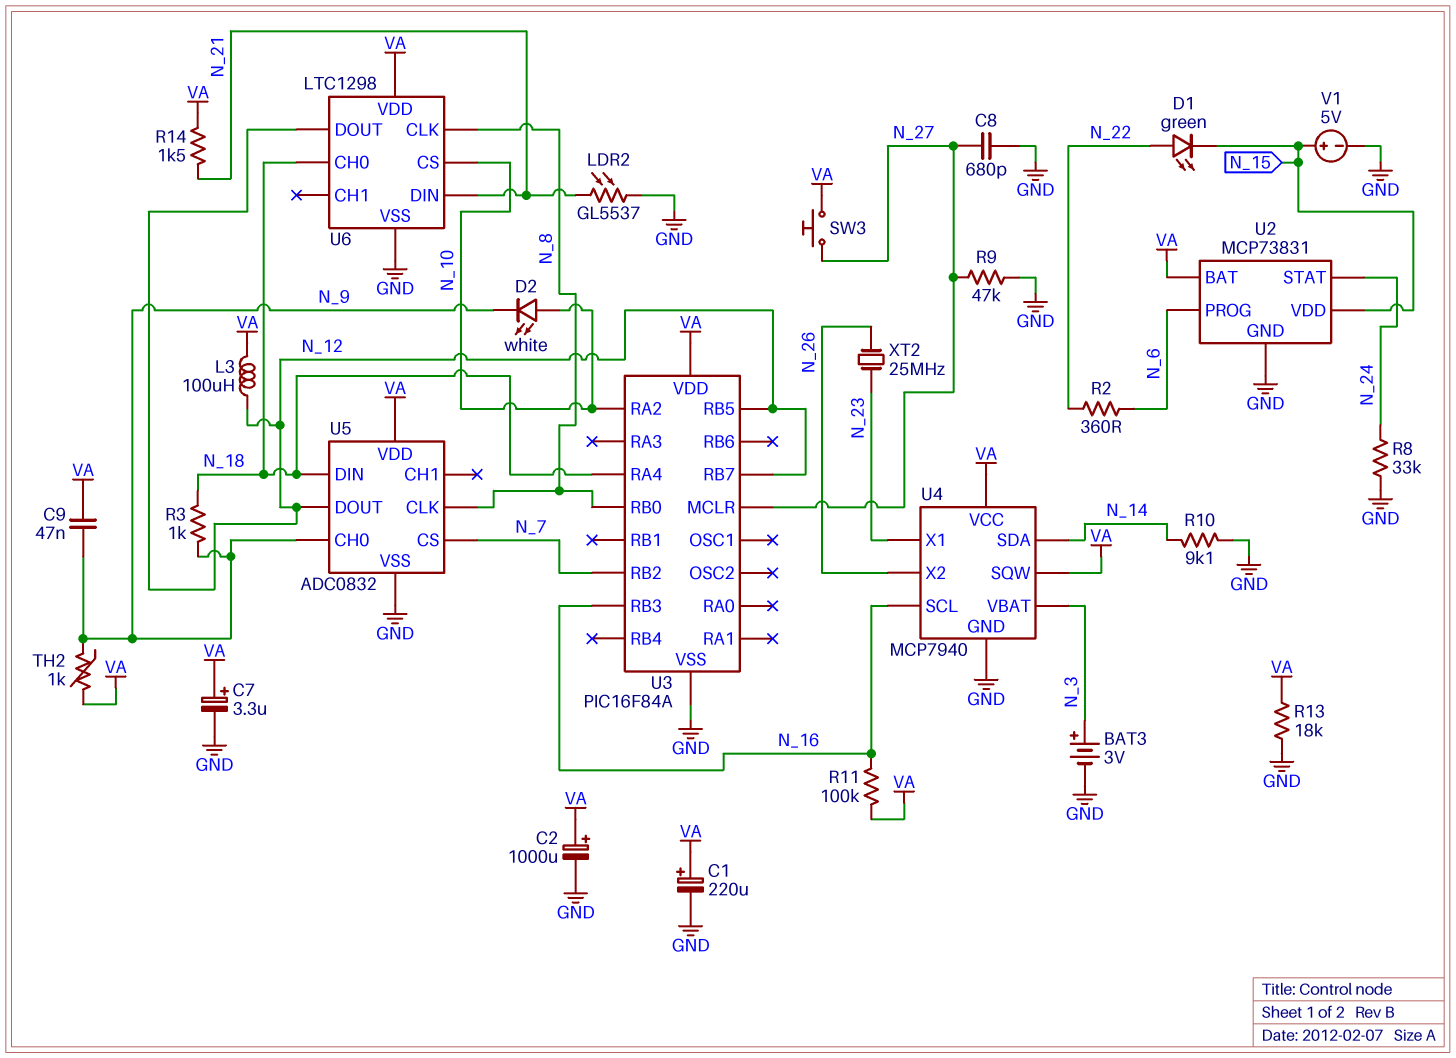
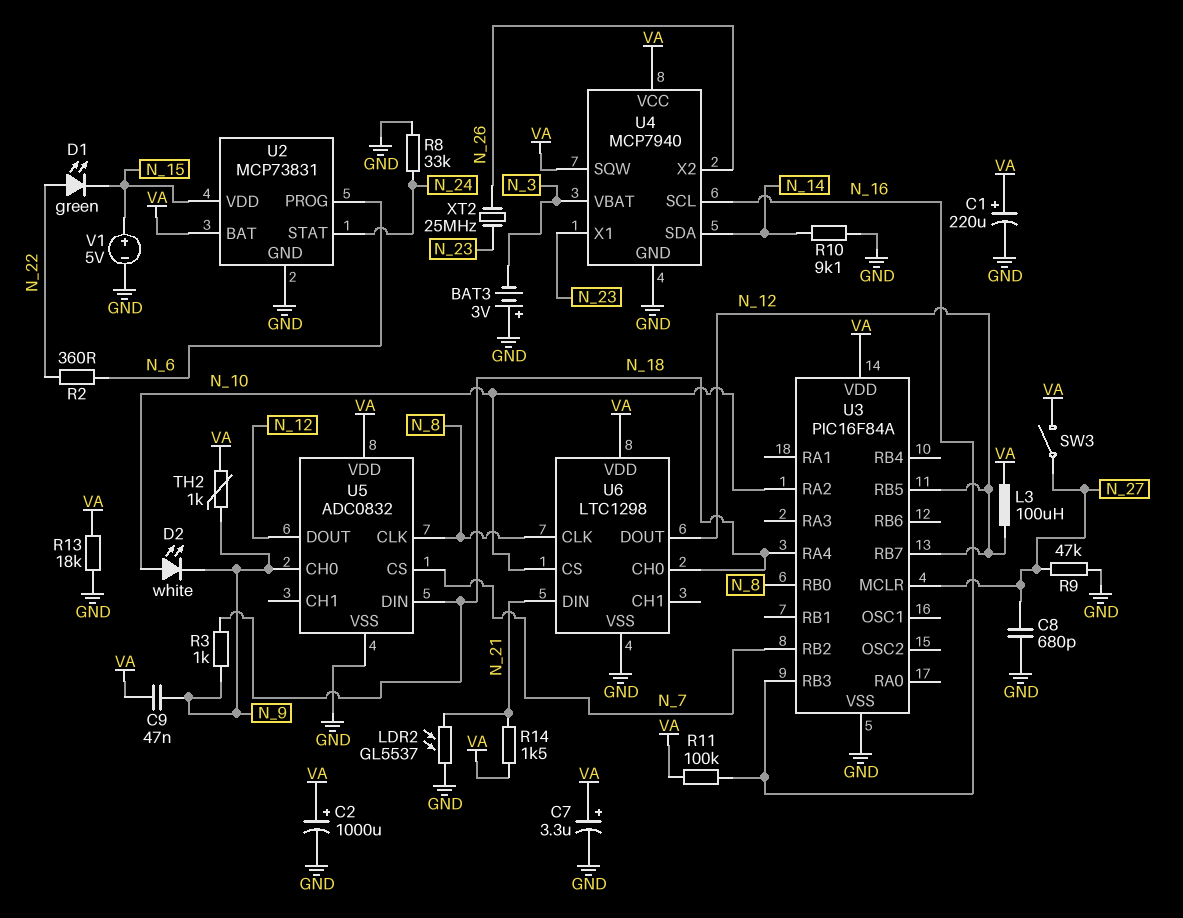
BAT3: 3V (plus N_3, minus GND) -> 3V (plus GND, minus N_3)
SW3: button (N_27, VA) -> switch (N_27, VA)

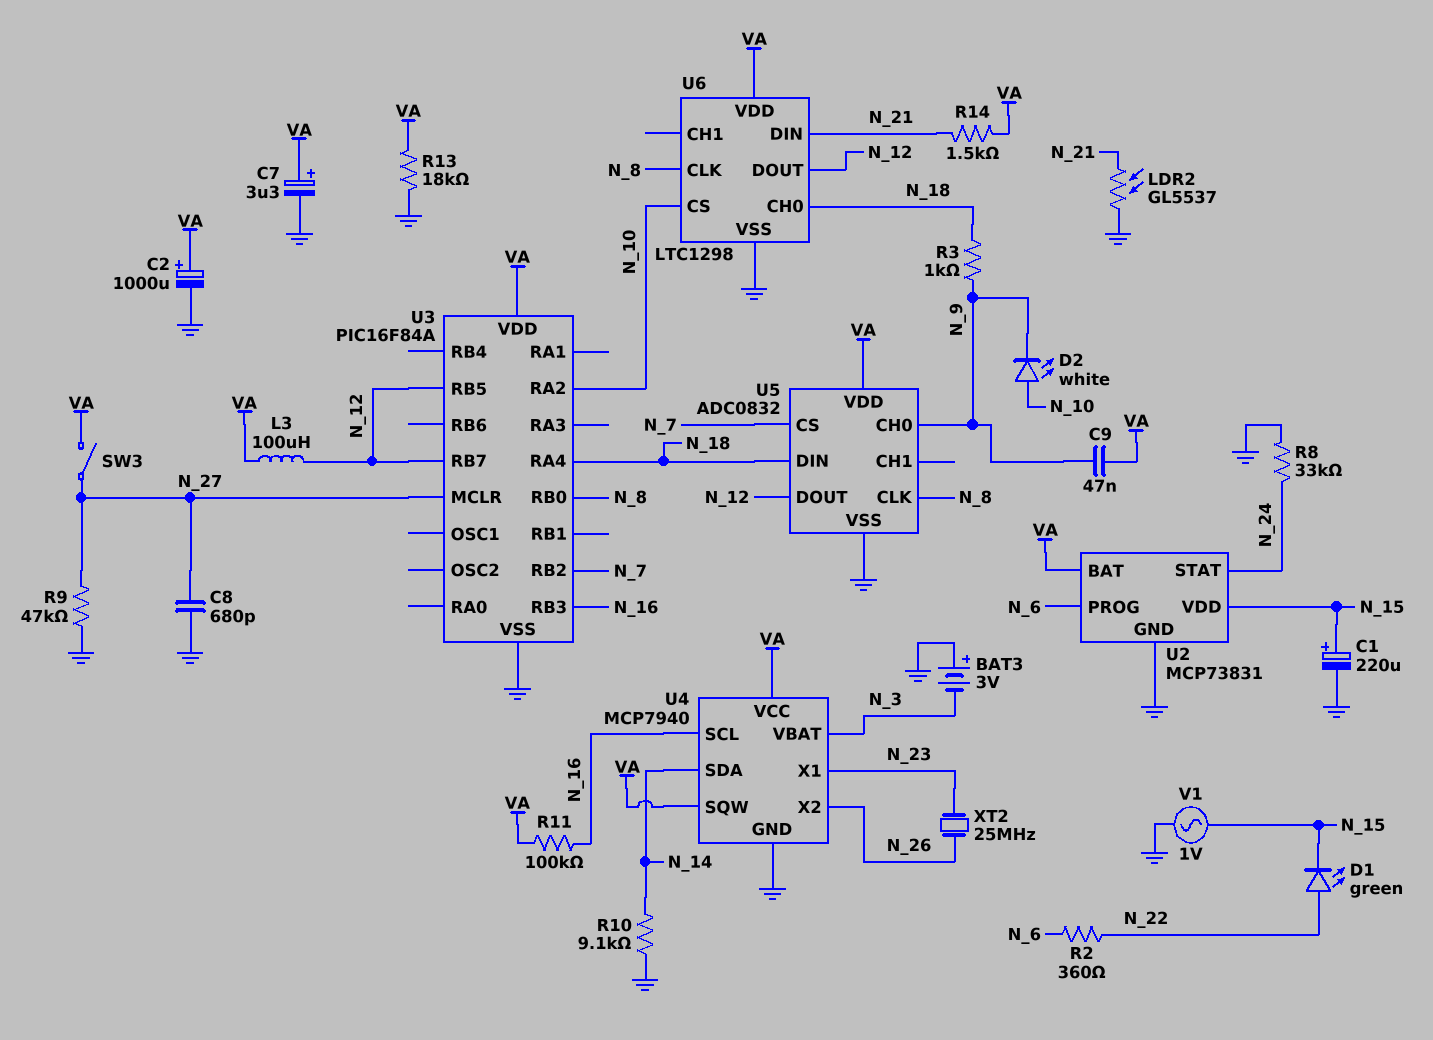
C1: 220uF (plus VA, minus GND) -> 220uF (plus N_15, minus GND)
TH2: 1k (N_9, VA) -> none
V1: 5V (plus N_15, minus GND) -> AC 1V (GND, N_15)

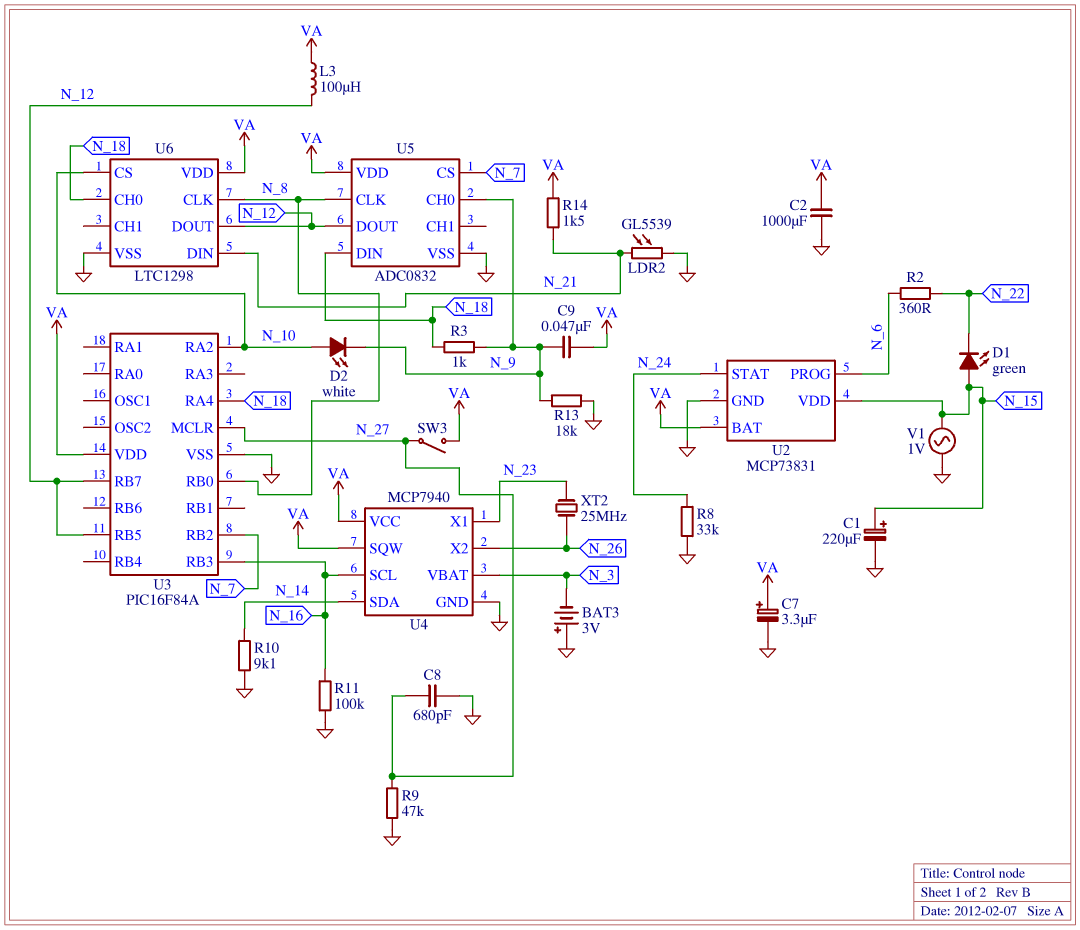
C2: 1000uF (plus VA, minus GND) -> 1000uF (GND, VA)
D1: LED green (A N_22, K N_15) -> LED green (A N_15, K N_22)
LDR2: GL5537 (GND, N_21) -> GL5539 (GND, N_21)
R11: 100k (N_16, VA) -> 100k (GND, N_16)
R13: 18k (GND, VA) -> 18k (GND, N_9)

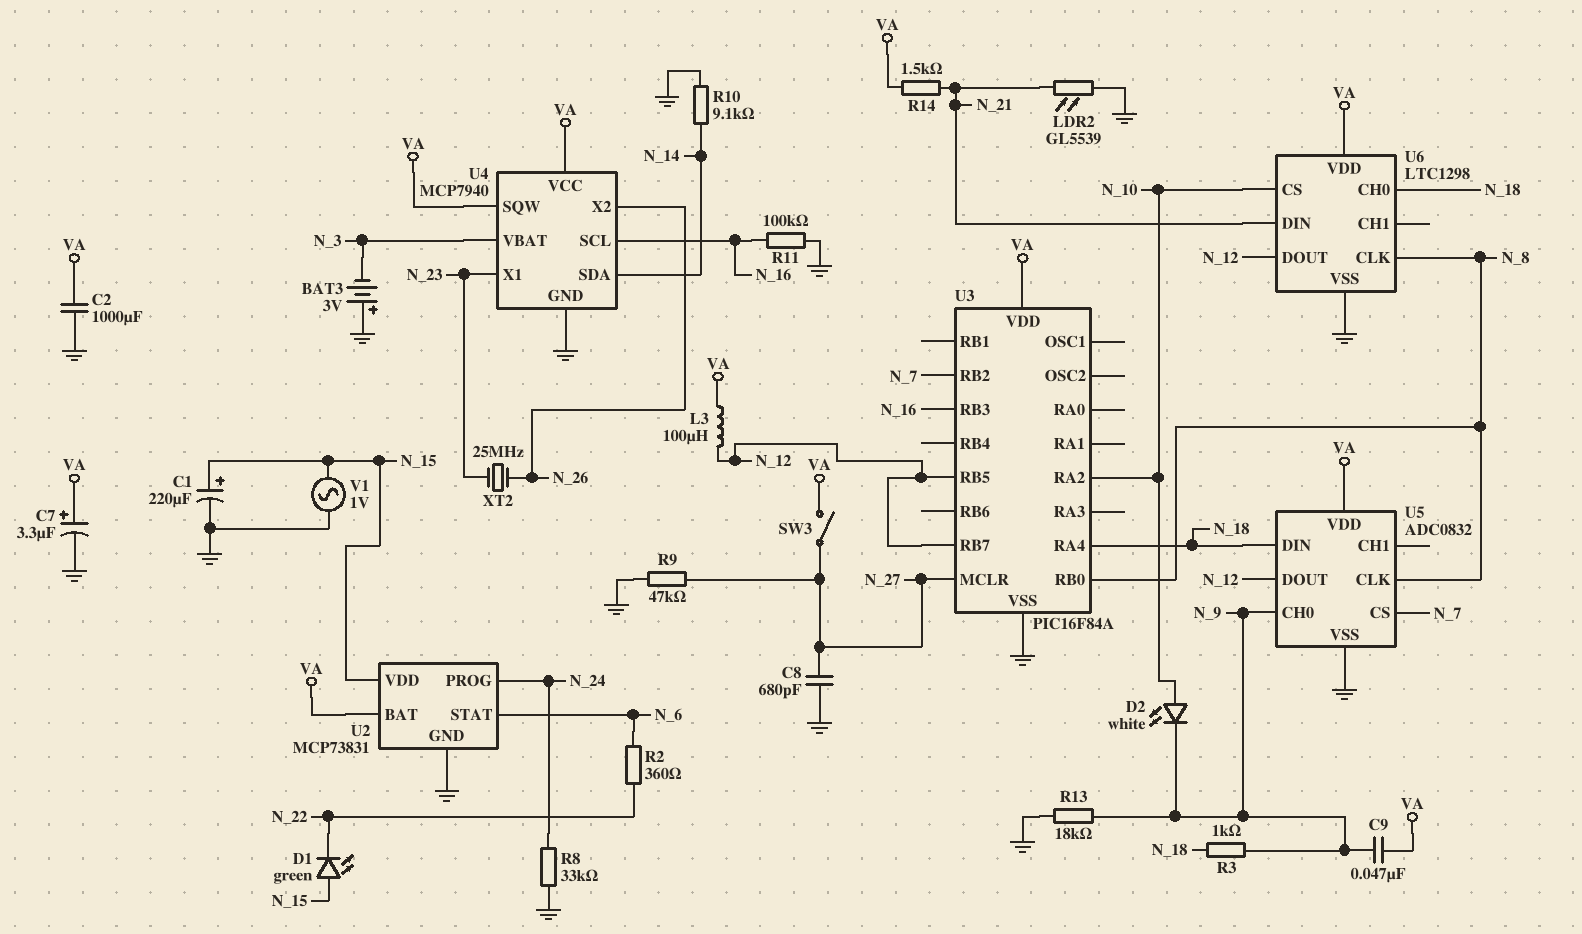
U2 pin PROG: N_6 -> N_24
U2 pin STAT: N_24 -> N_6

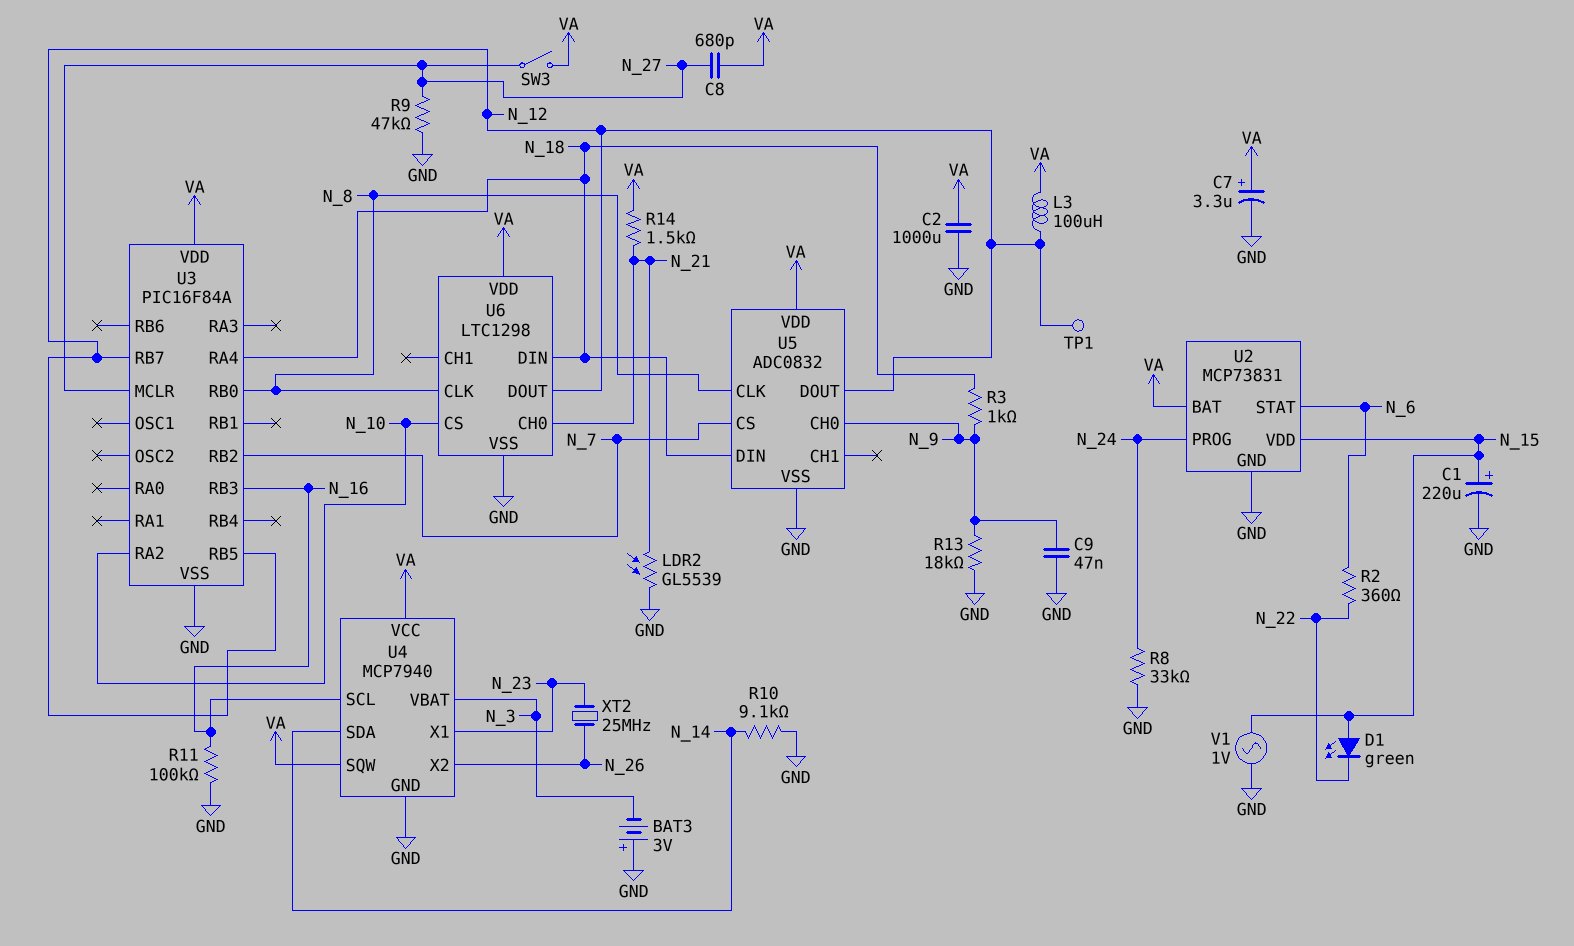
C8: 680pF (GND, N_27) -> 680pF (N_27, VA)
C9: 47nF (N_9, VA) -> 47nF (GND, N_9)
D2: LED white (A N_10, K N_9) -> none
TP1: none -> test point (N_12)
U6 pin CH0: N_18 -> N_21
U6 pin DIN: N_21 -> N_18

